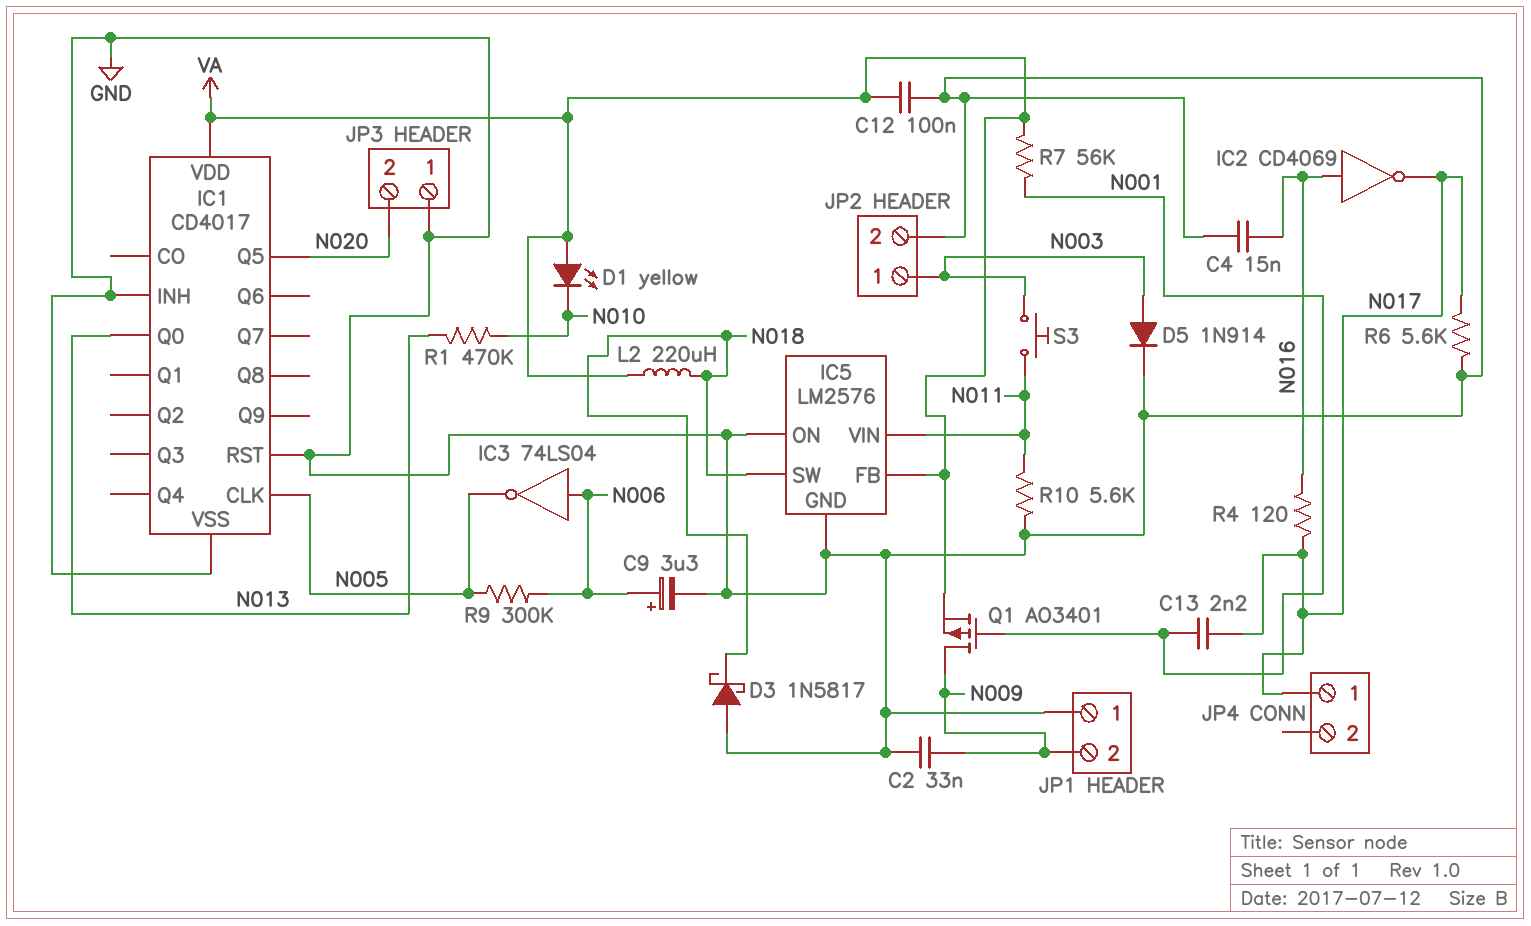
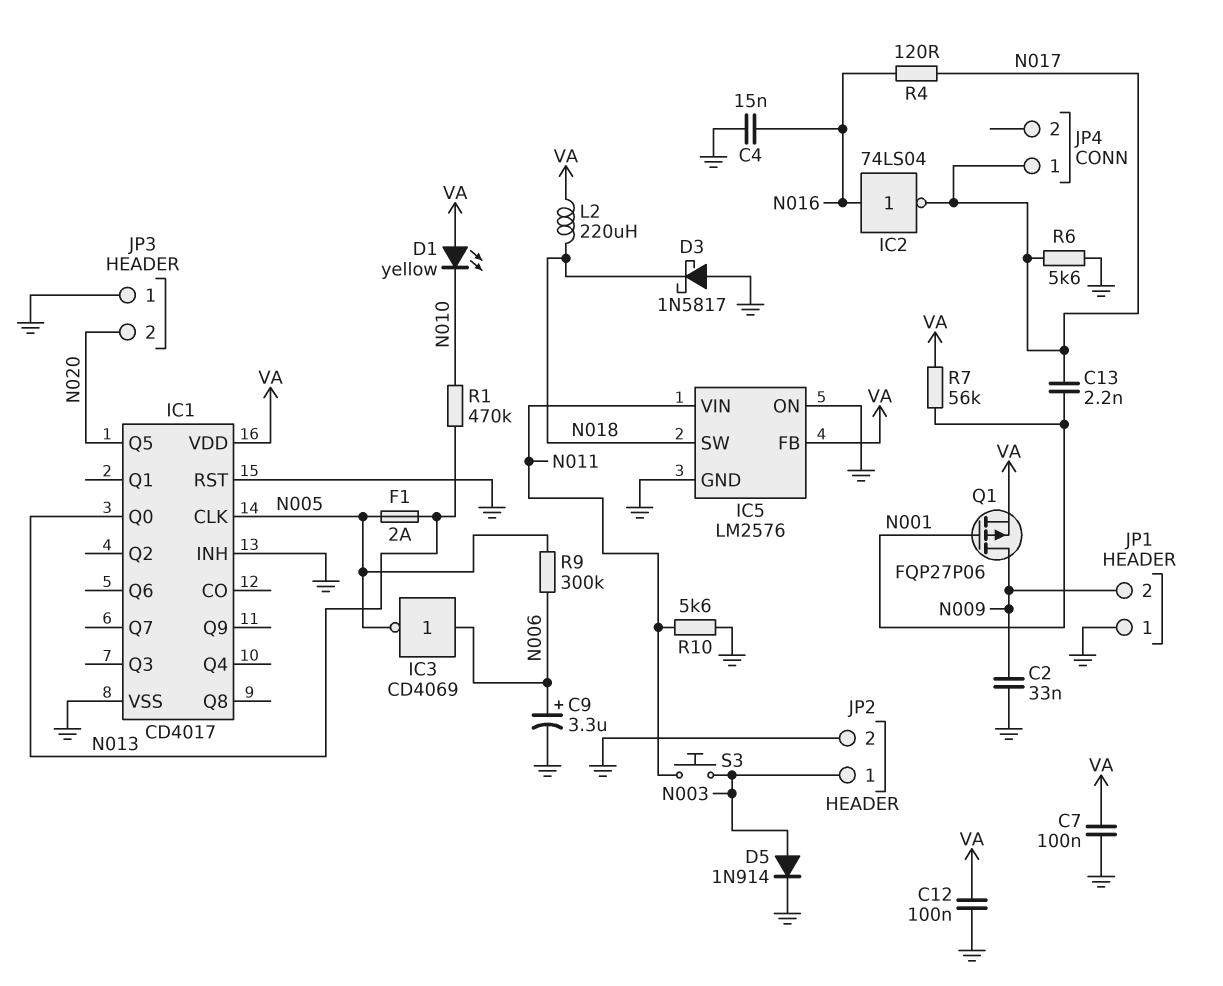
C7: none -> 100nF (GND, VA)
F1: none -> 2A (N005, N013)
IC2: NOT CD4069 (in N016, out N017) -> NOT 74LS04 (in N016, out N017)
IC3: NOT 74LS04 (in N006, out N005) -> NOT CD4069 (in N006, out N005)
Q1: PMOS AO3401 (G N001, D N009, S VA) -> PMOS FQP27P06 (G N001, D N009, S VA)

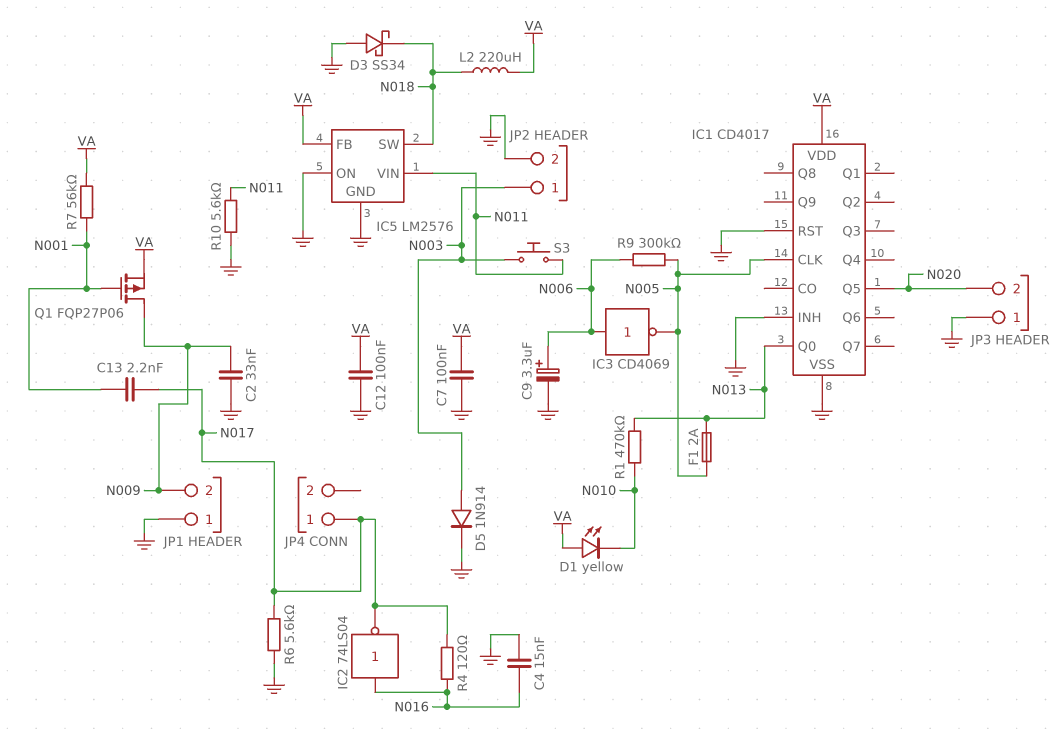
D3: schottky 1N5817 (A GND, K N018) -> schottky SS34 (A GND, K N018)

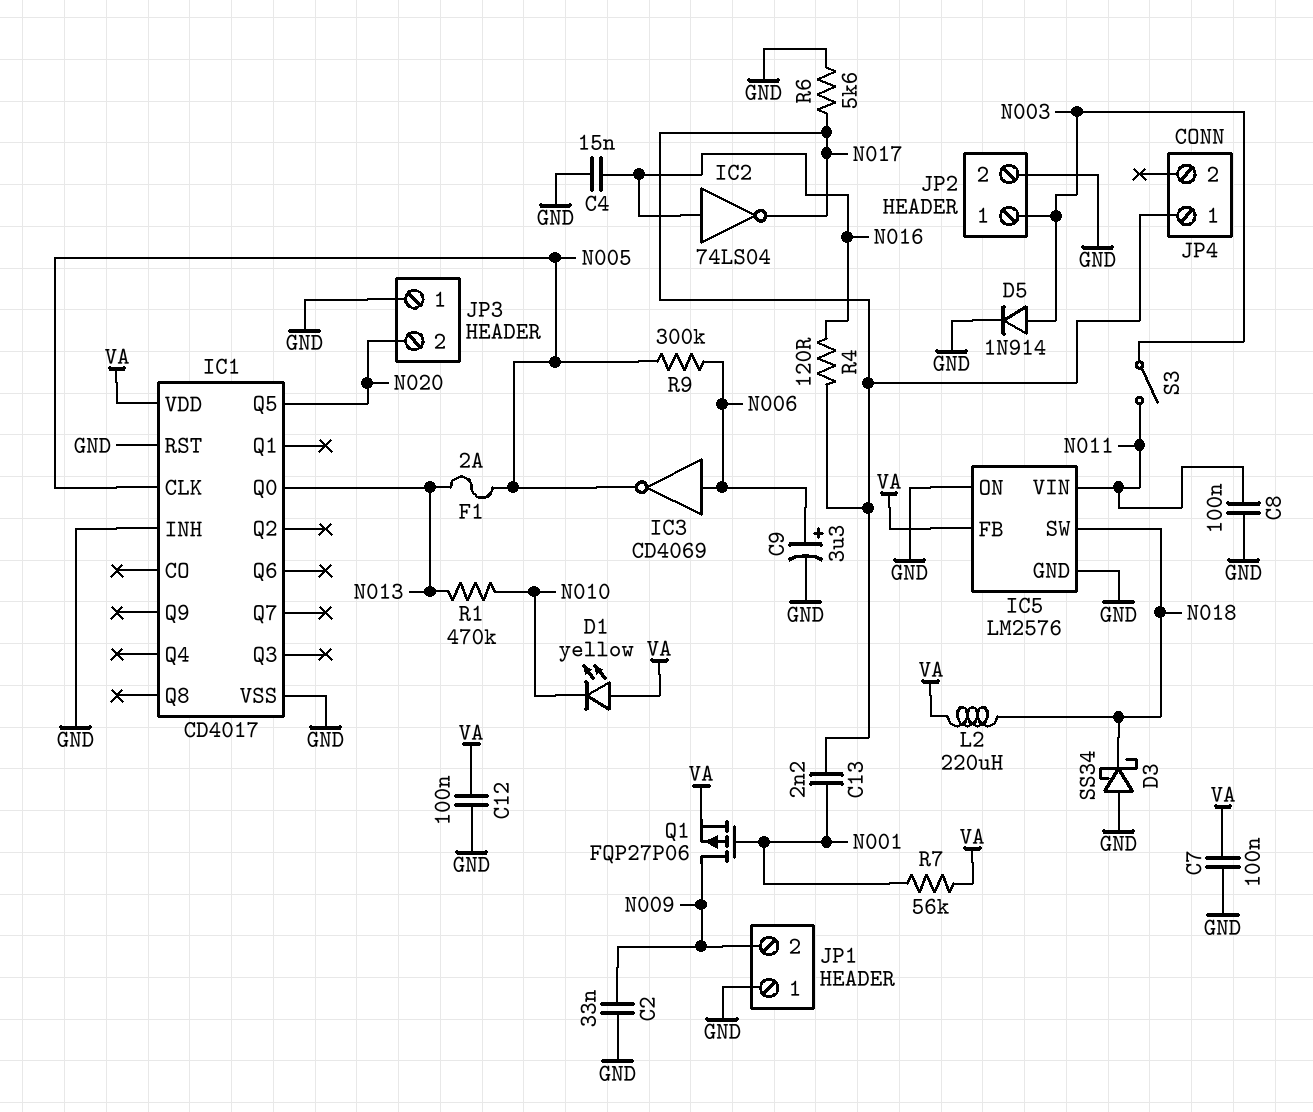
C8: none -> 100nF (GND, N011)
R10: 5.6k (GND, N011) -> none
S3: button (N003, N011) -> switch (N003, N011)

